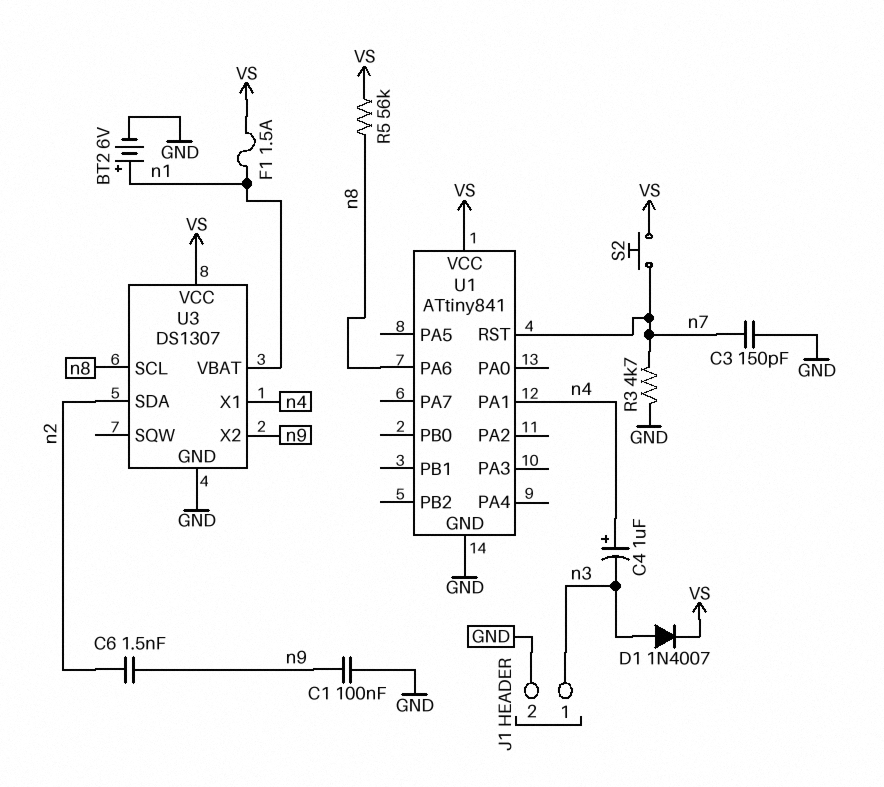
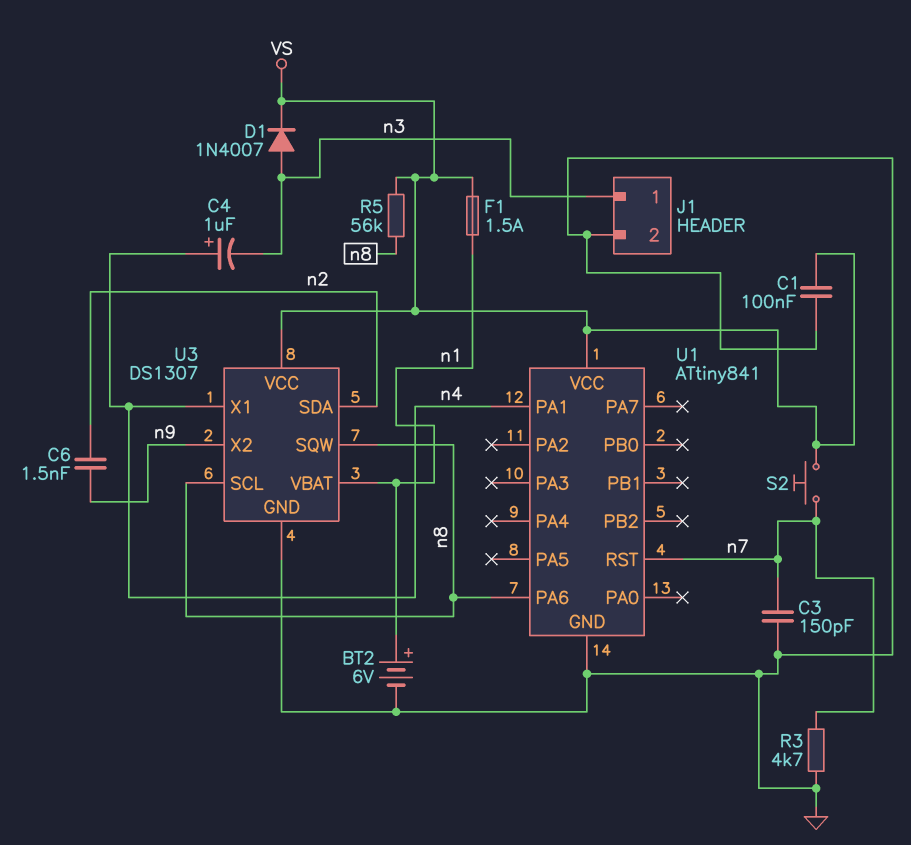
C1: 100nF (GND, n9) -> 100nF (GND, VS)
U3 pin SQW: none -> n8

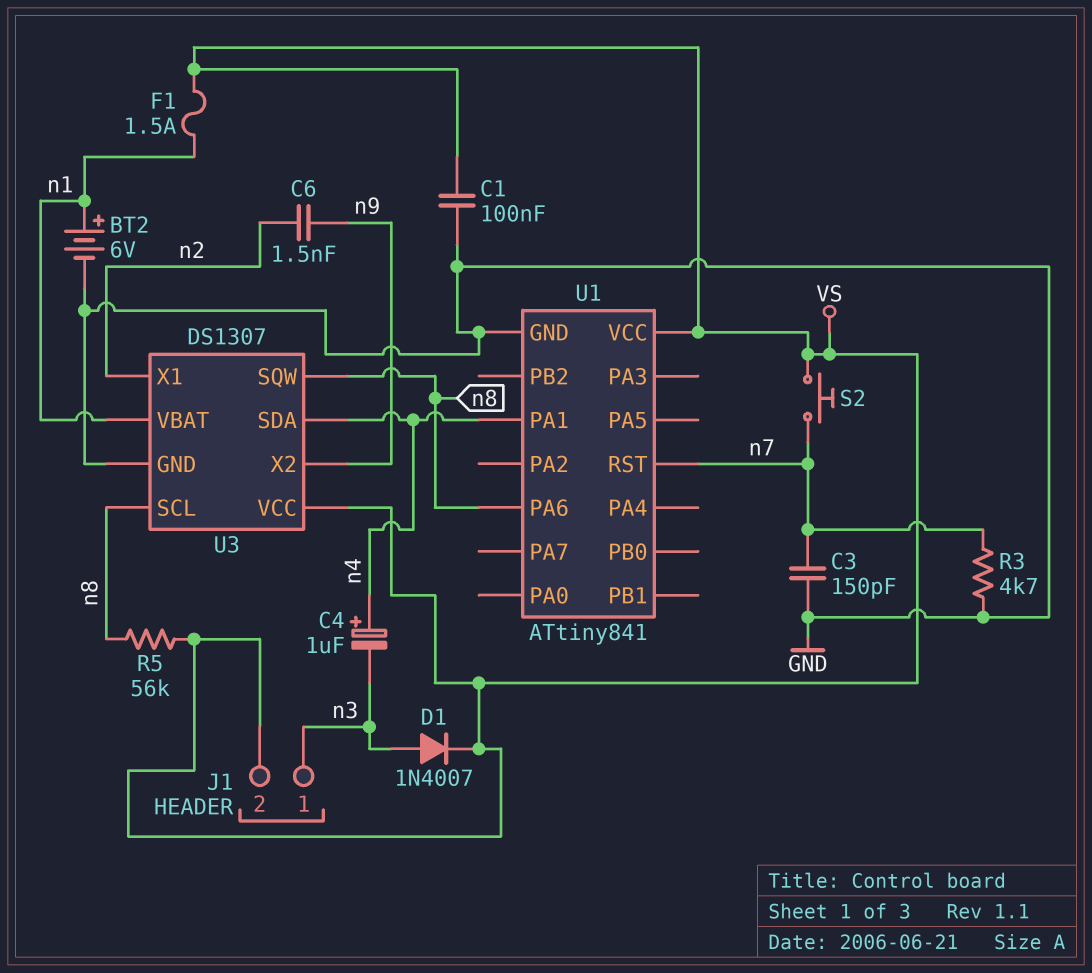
J1 pin 2: GND -> VS
U3 pin SDA: n2 -> n4
U3 pin X1: n4 -> n2

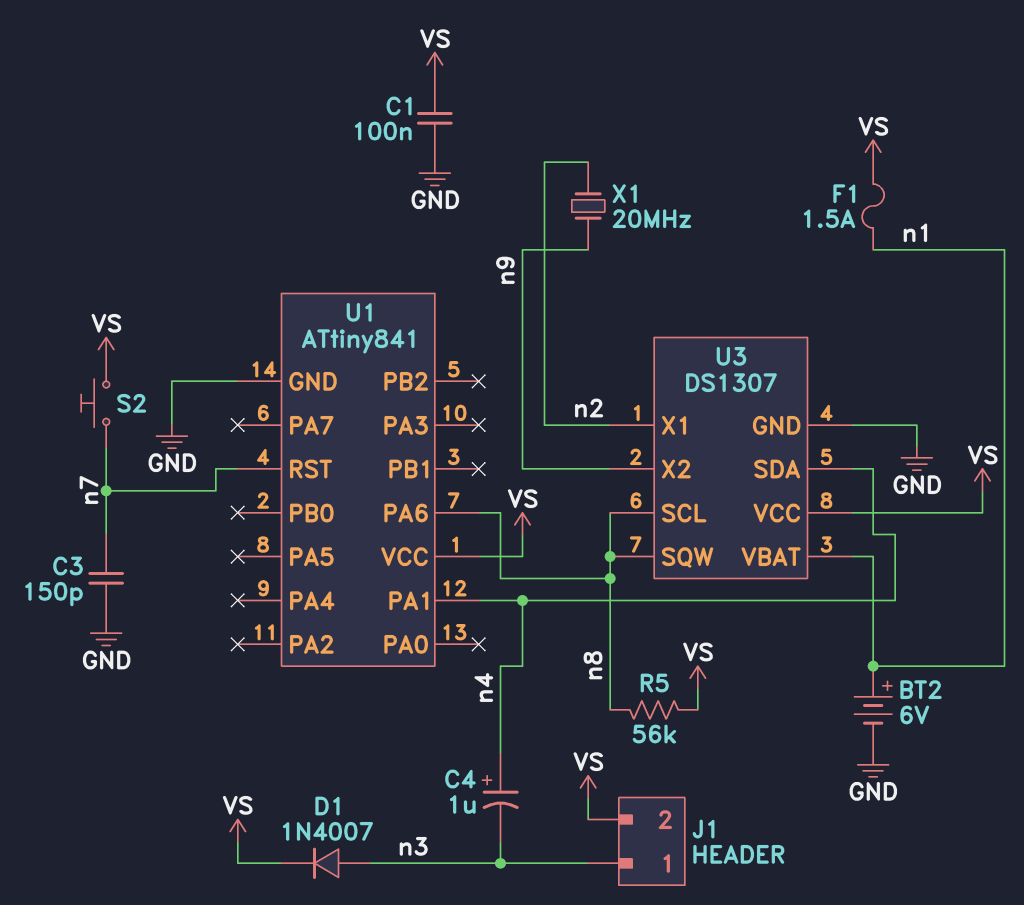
C6: 1.5nF (n2, n9) -> none
R3: 4.7k (GND, n7) -> none
X1: none -> 20MHz (n2, n9)

